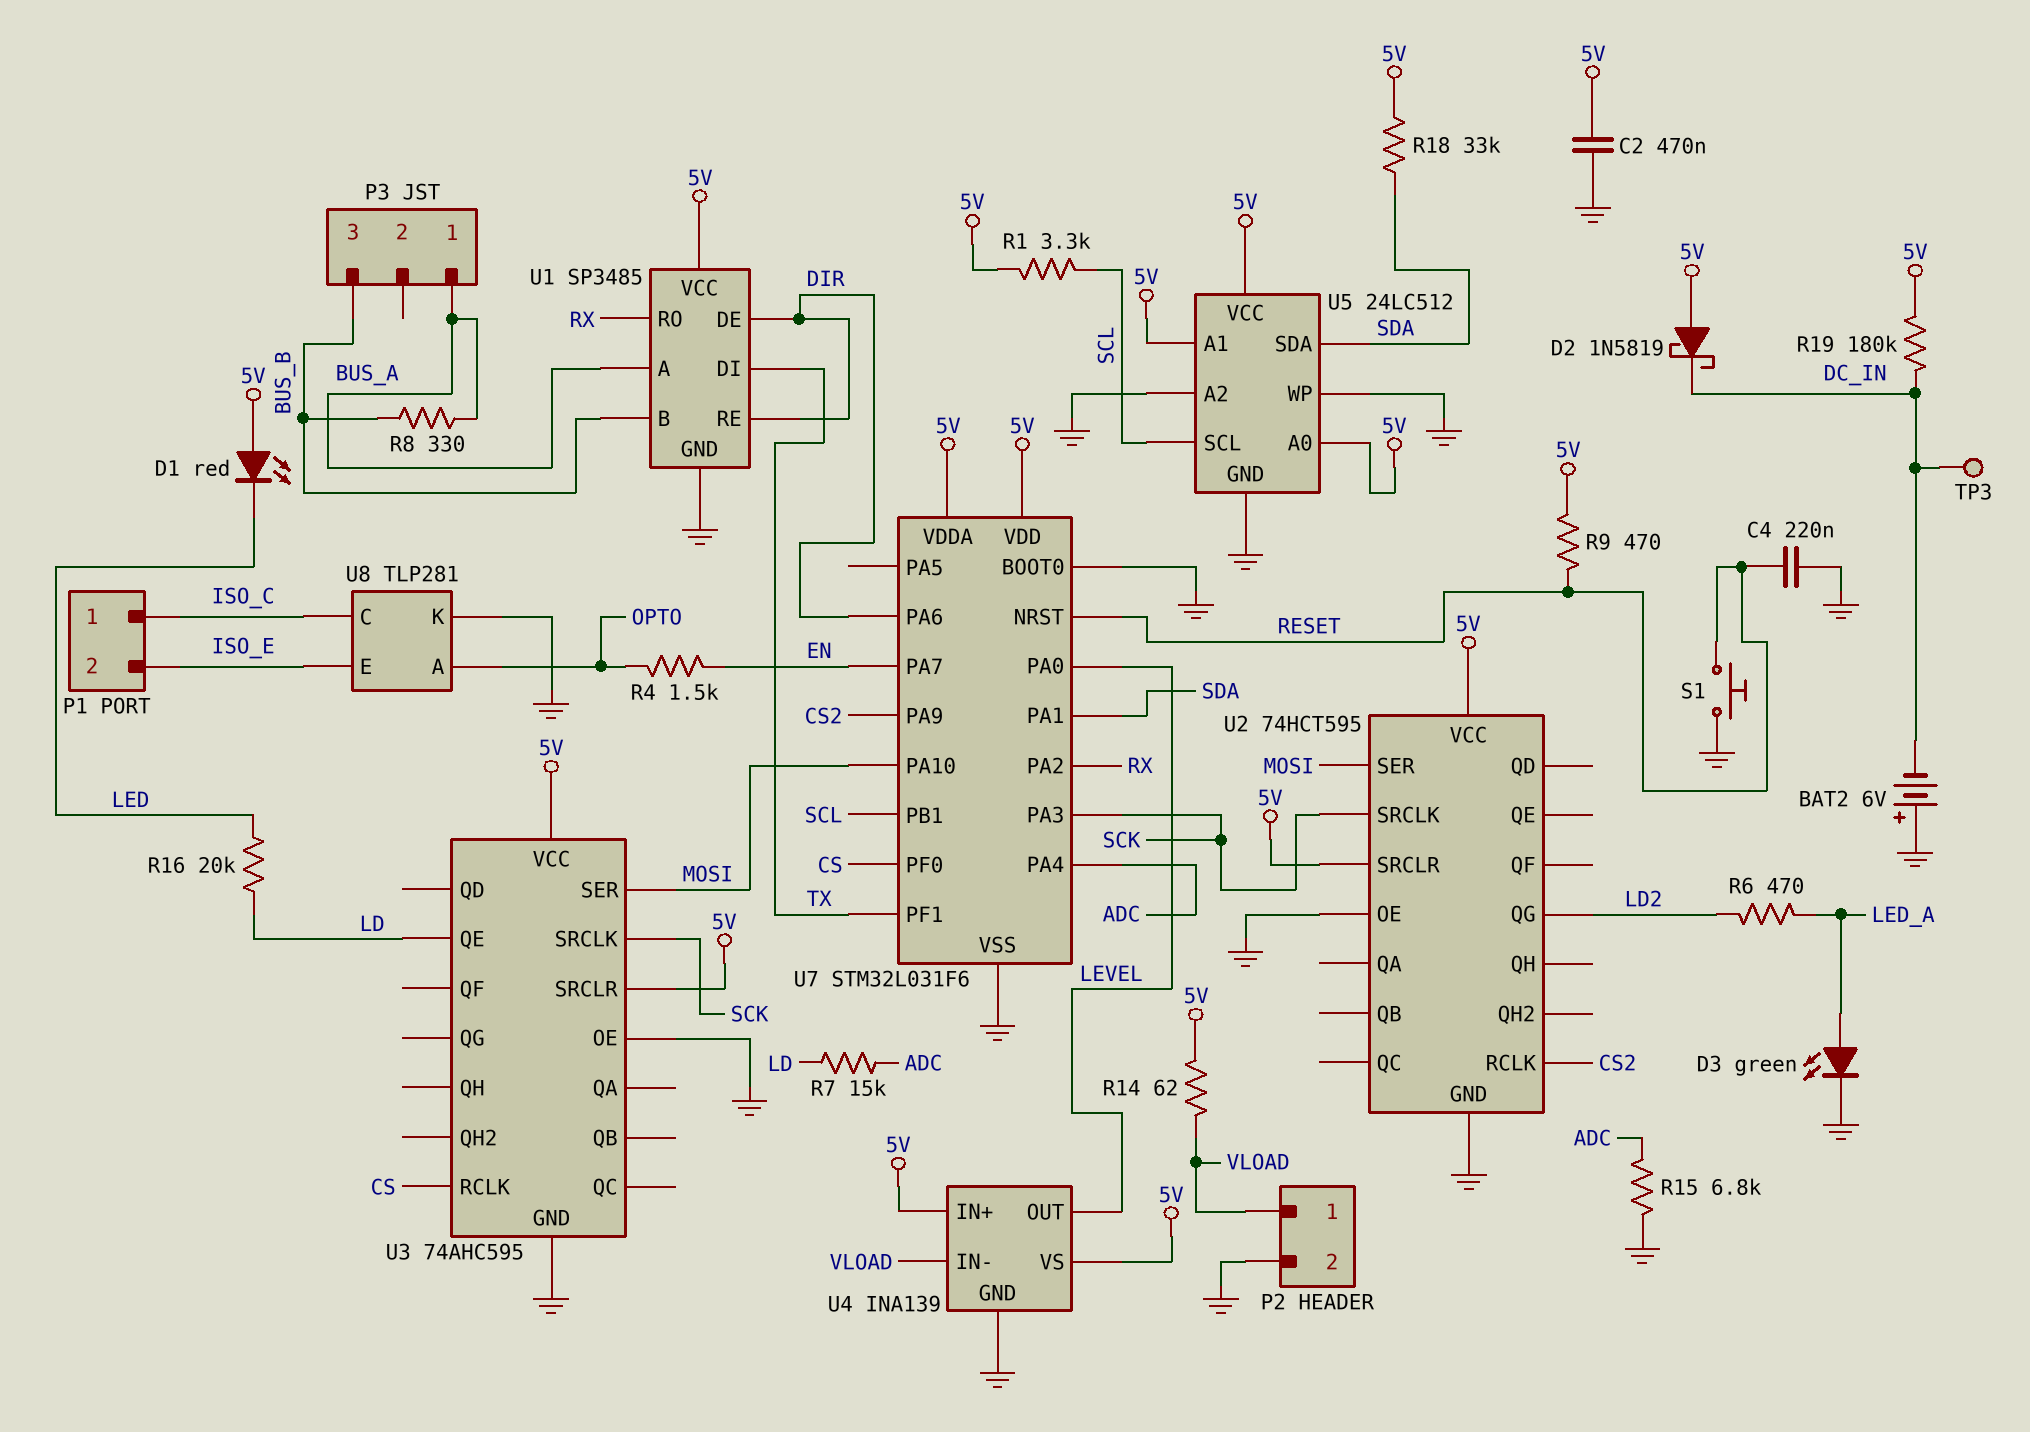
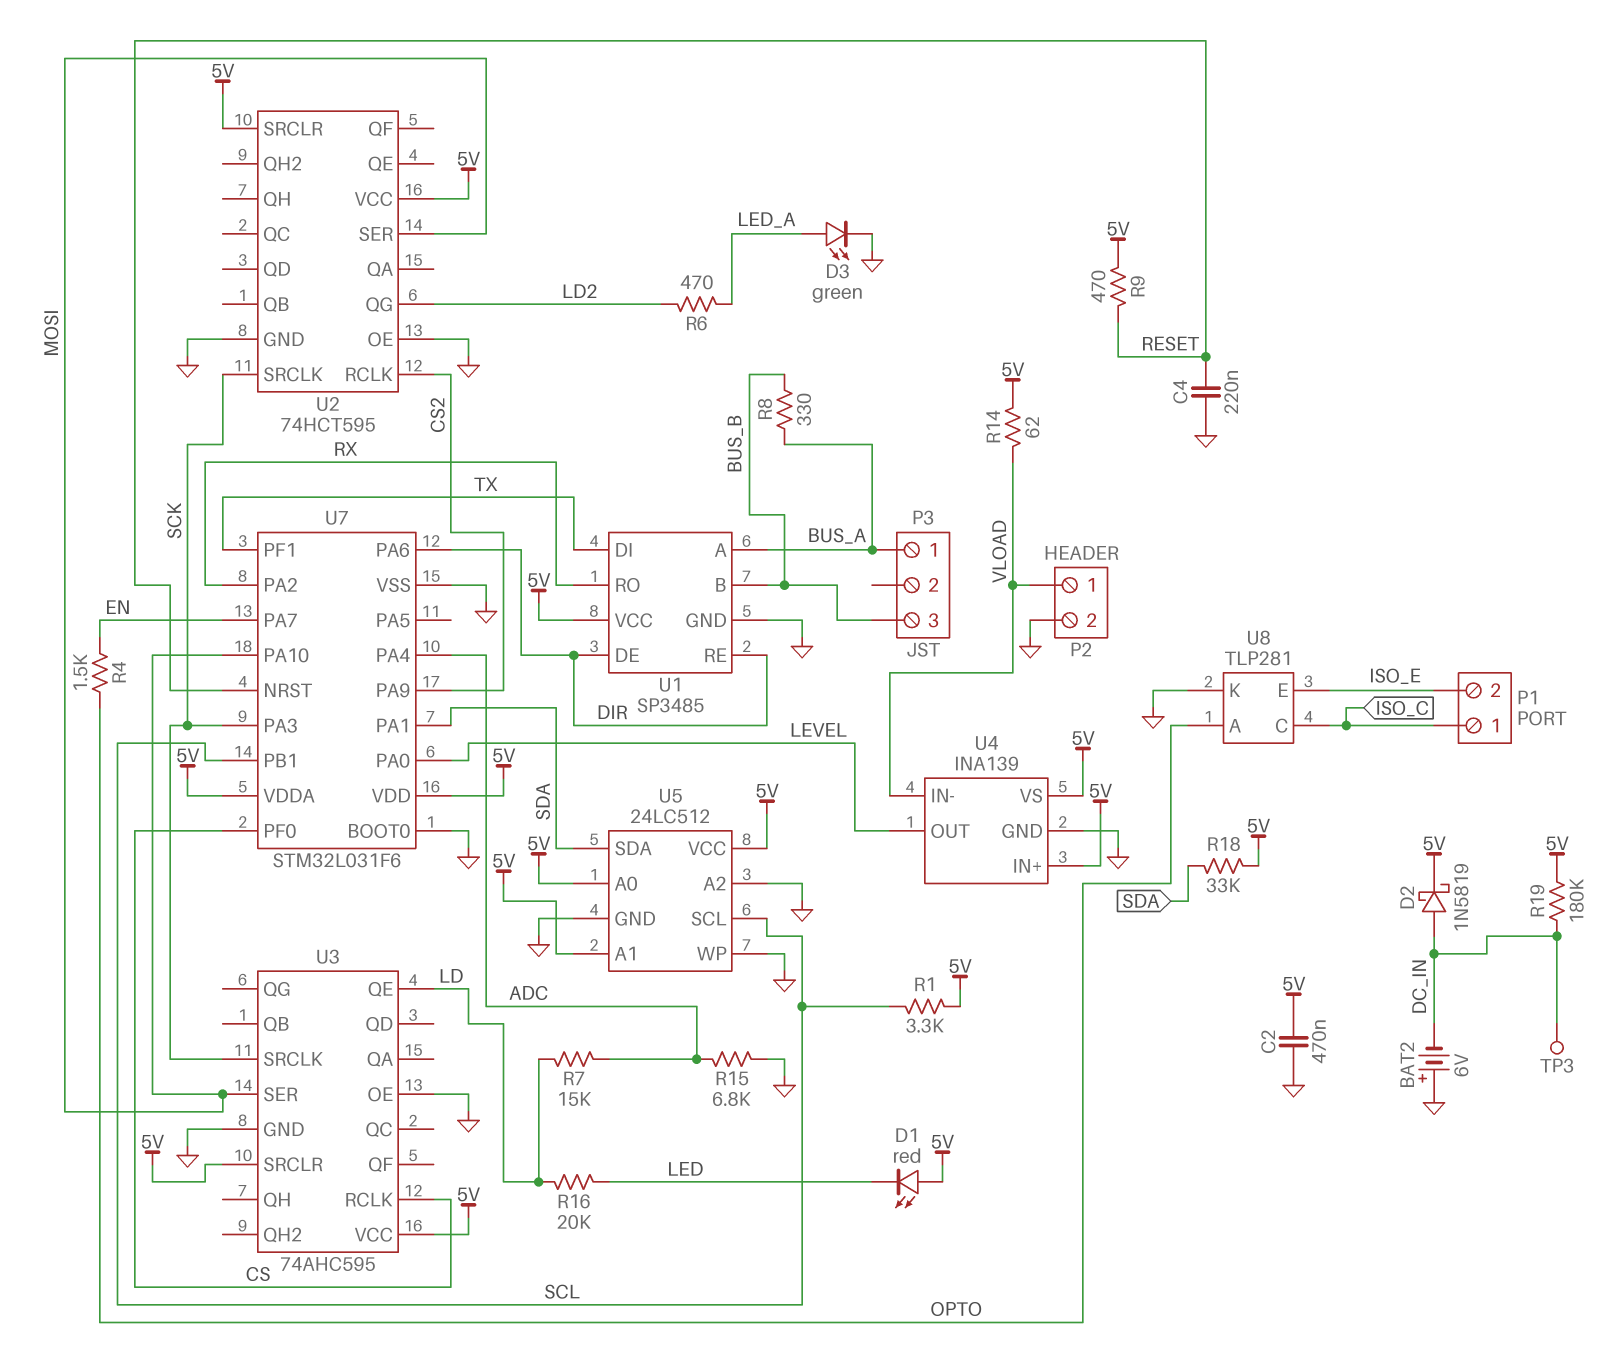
D2: schottky 1N5819 (A 5V, K DC_IN) -> schottky 1N5819 (A DC_IN, K 5V)
S1: button (GND, RESET) -> none

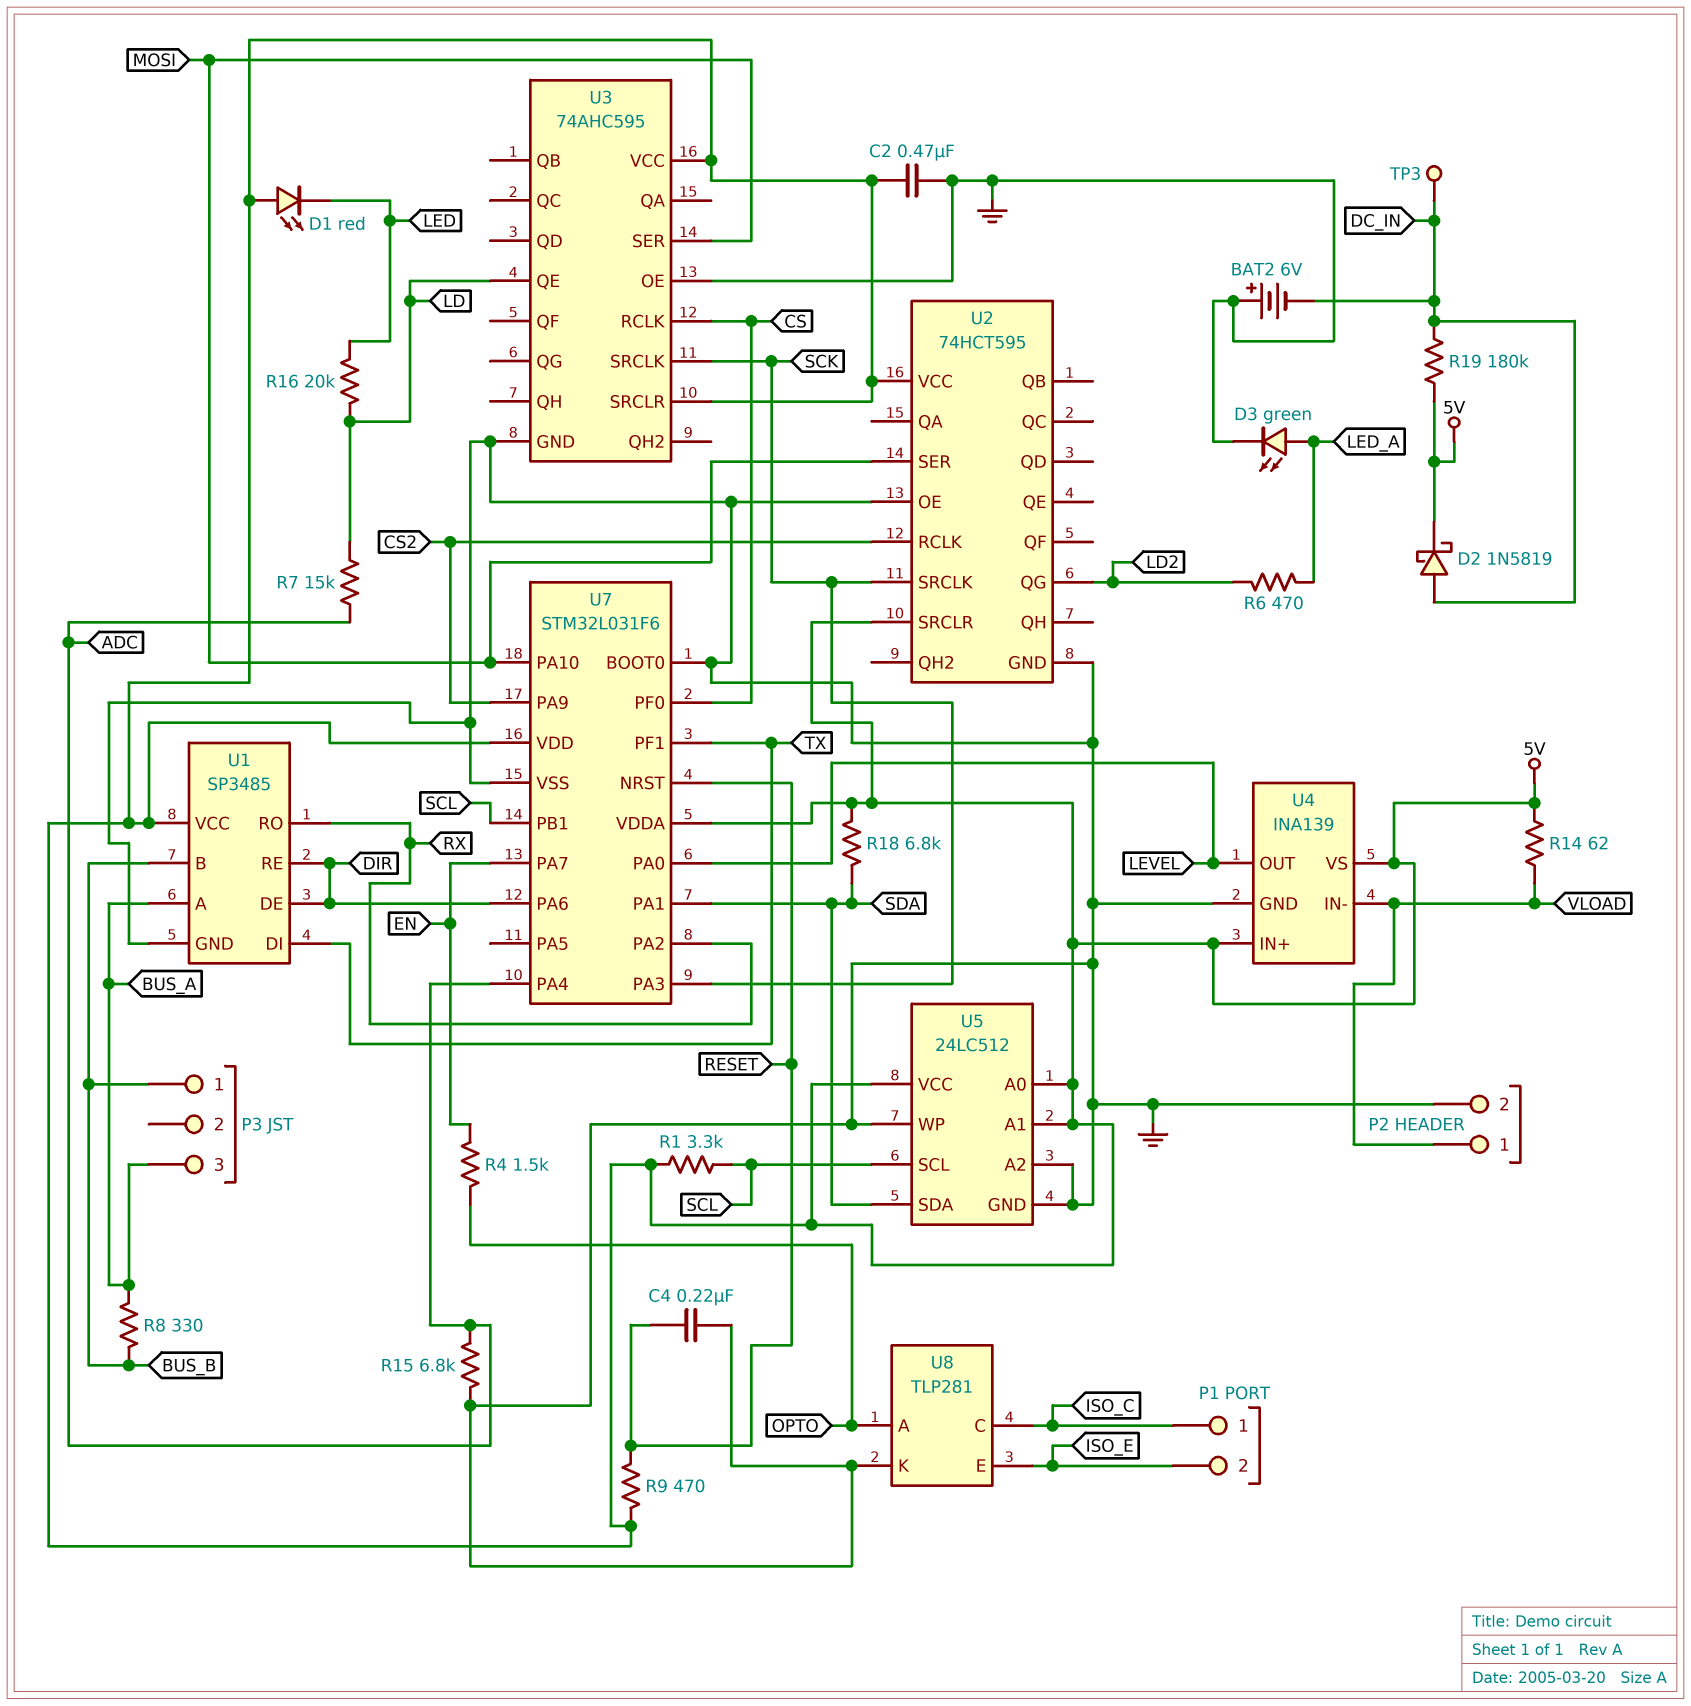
P3 pin 1: BUS_A -> BUS_B
P3 pin 3: BUS_B -> BUS_A
R18: 33k (5V, SDA) -> 6.8k (5V, SDA)

